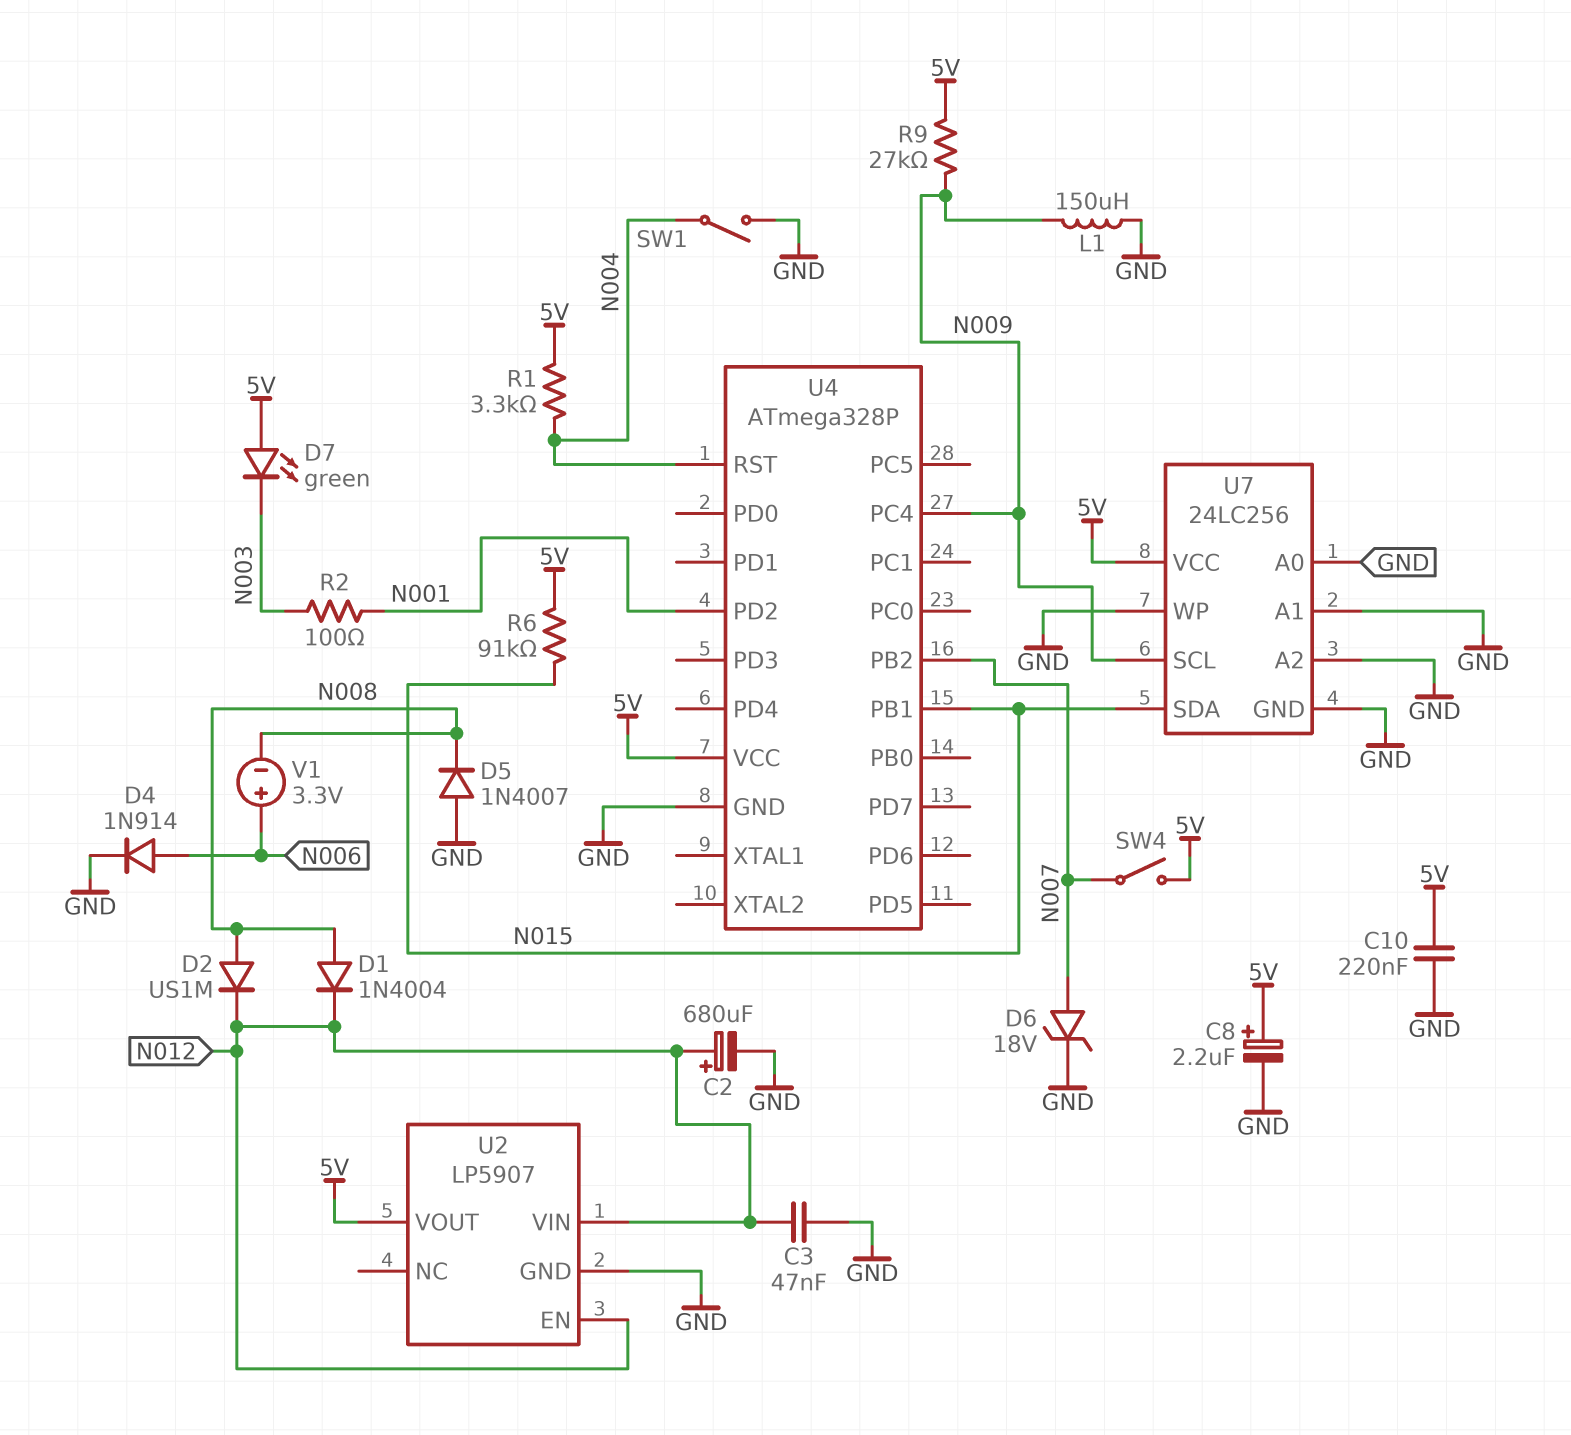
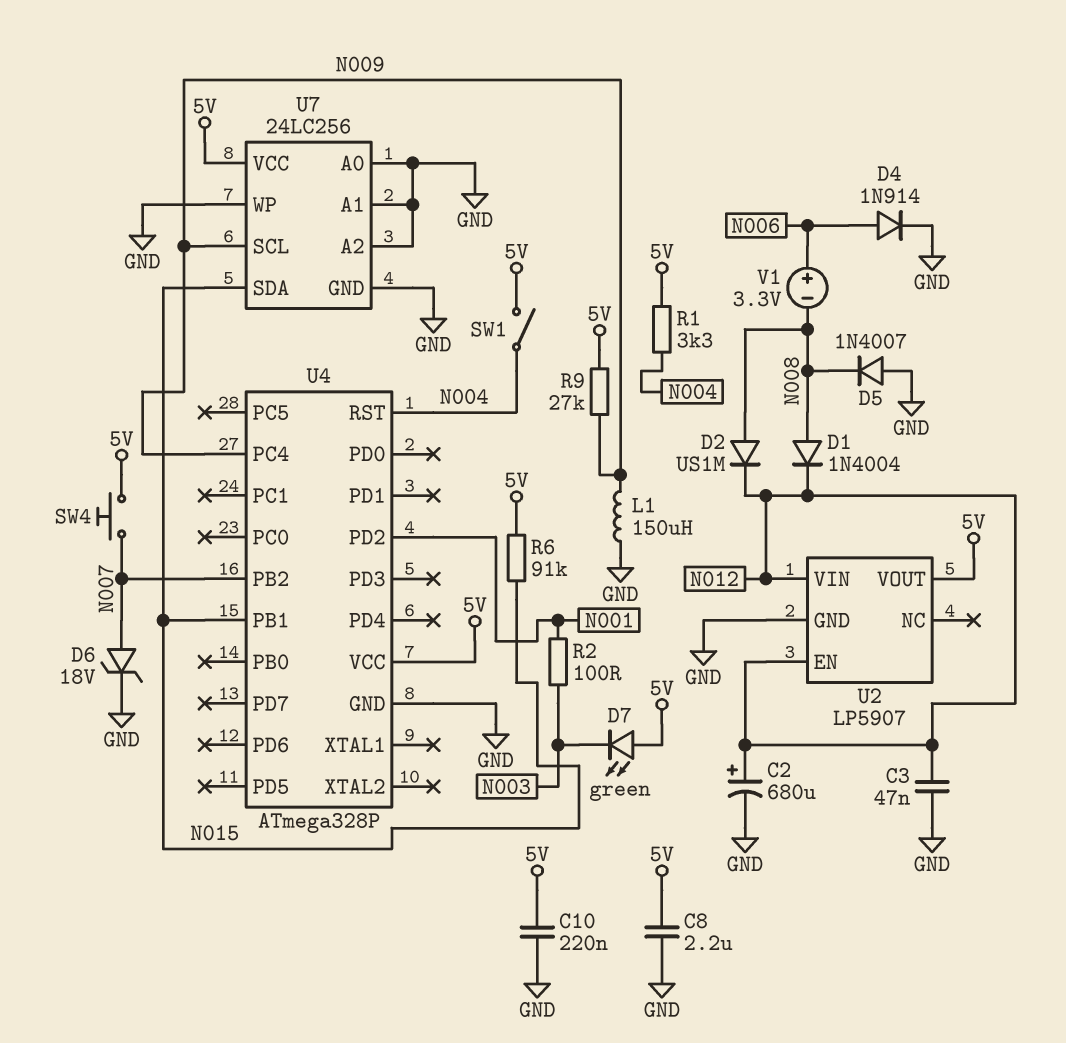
C8: 2.2uF (plus 5V, minus GND) -> 2.2uF (5V, GND)
SW1: switch (GND, N004) -> switch (5V, N004)
SW4: switch (5V, N007) -> button (5V, N007)

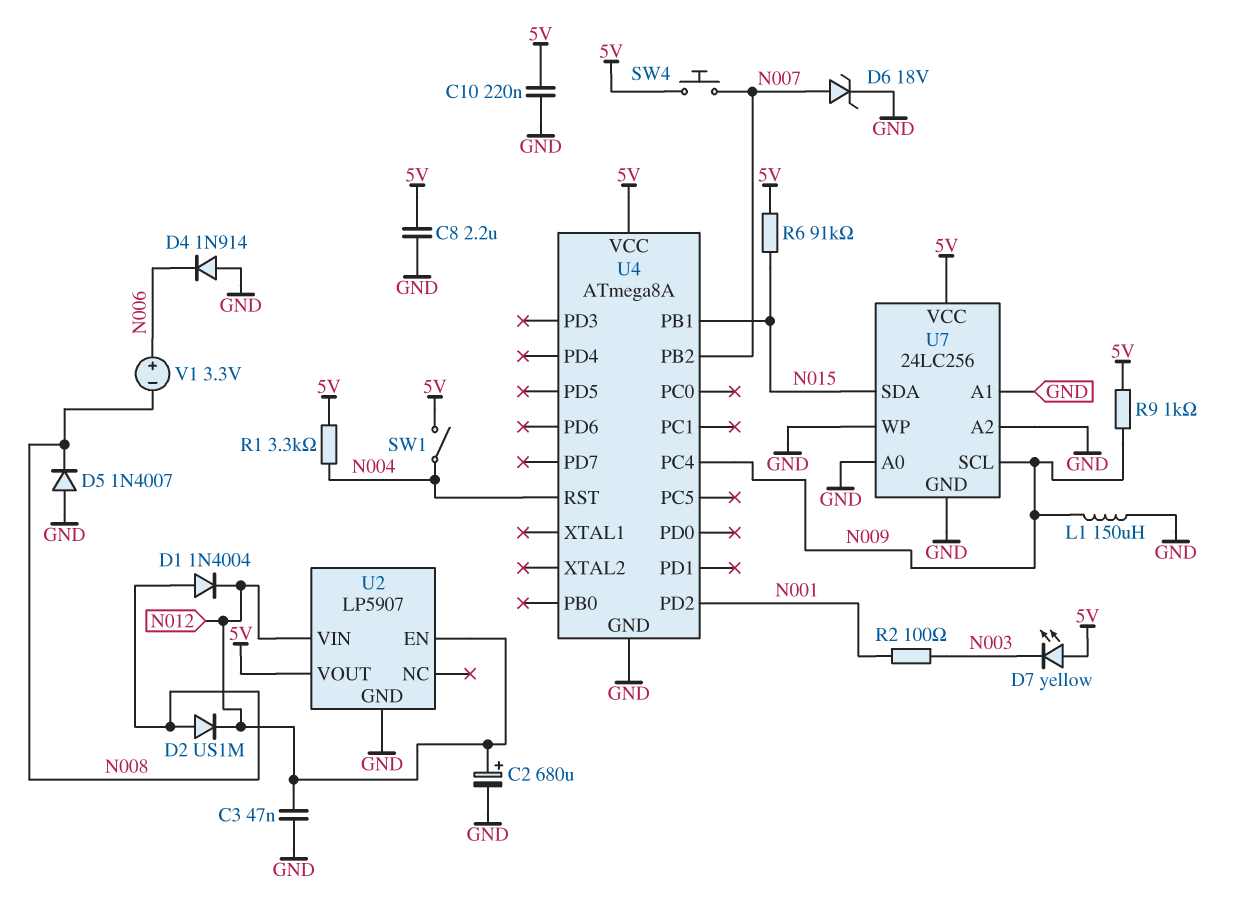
D4: diode 1N914 (A N006, K GND) -> diode 1N914 (A GND, K N006)
D7: LED green (A 5V, K N003) -> LED yellow (A 5V, K N003)
R9: 27k (5V, N009) -> 1k (5V, N009)
U4: ATmega328P -> ATmega8A

